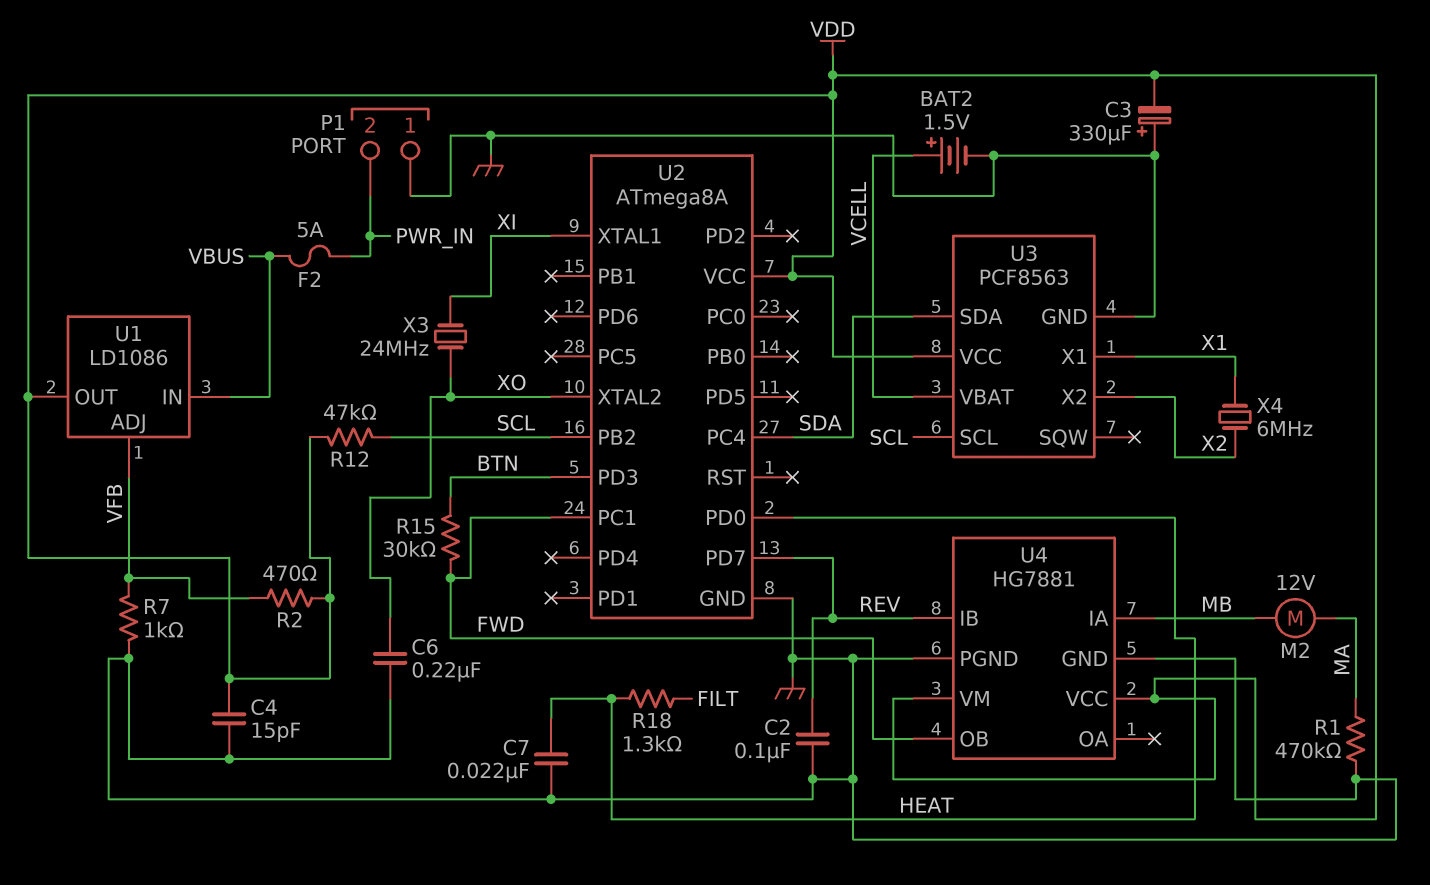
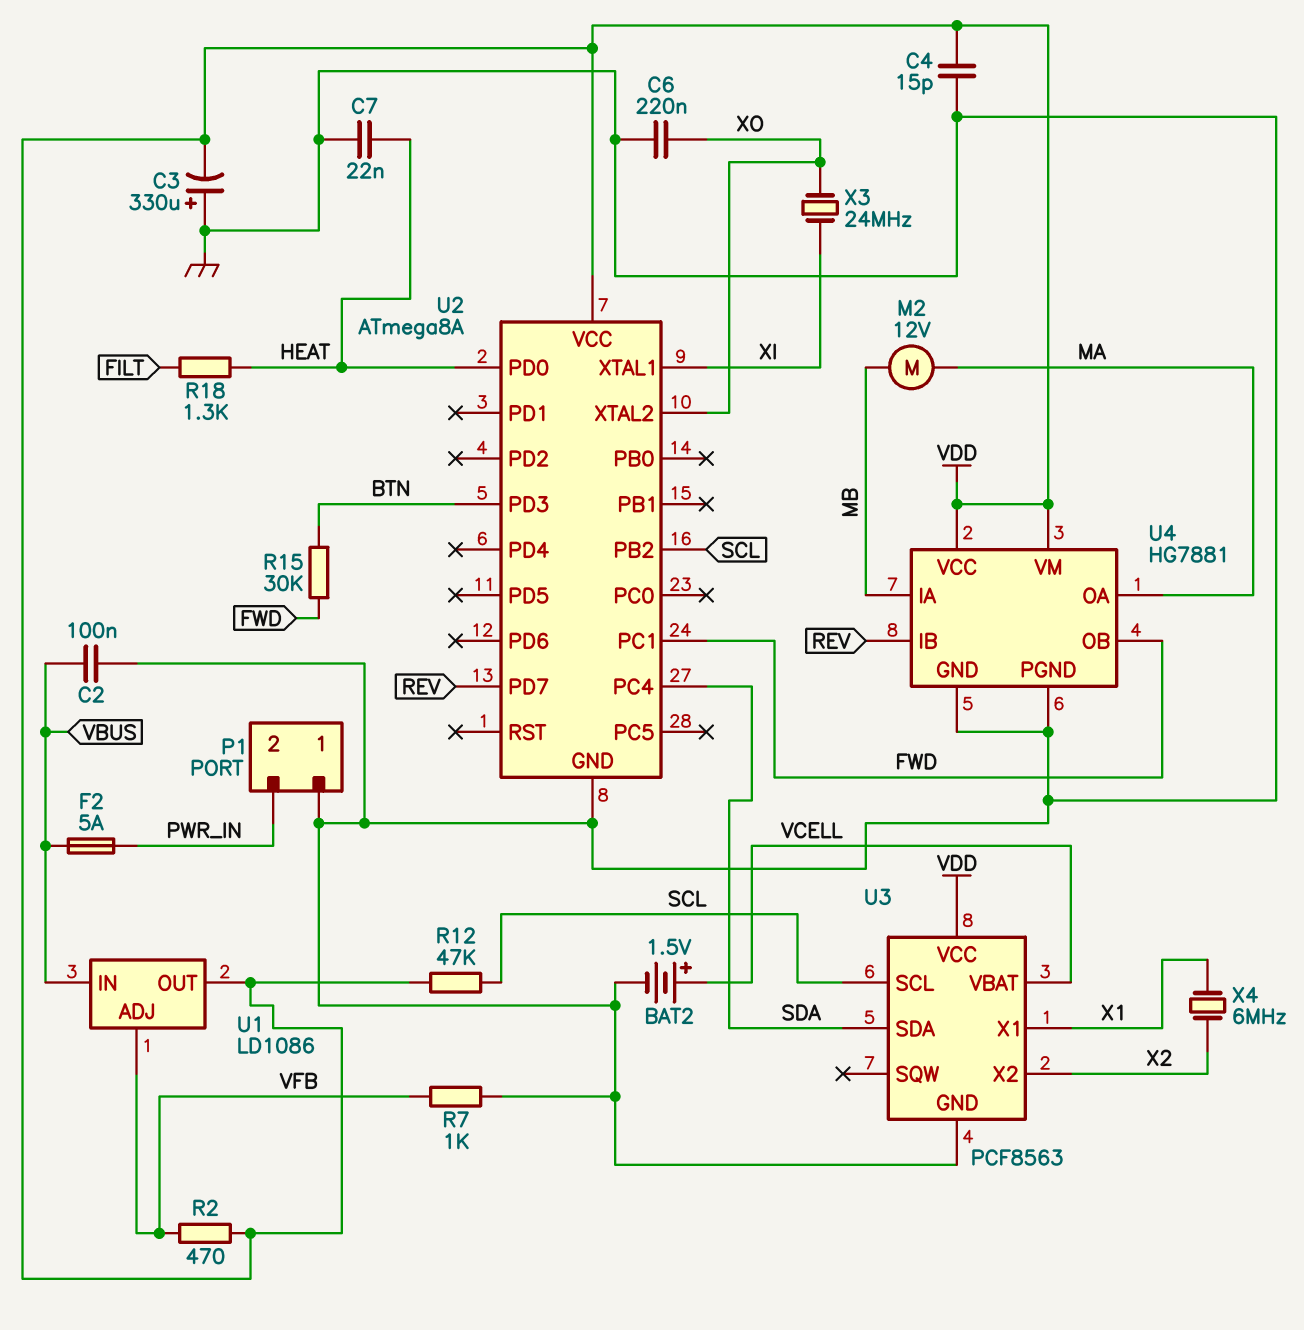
C2: 100nF (GND, REV) -> 100nF (GND, VBUS)
R1: 470k (GND, MA) -> none
U4 pin OA: none -> MA

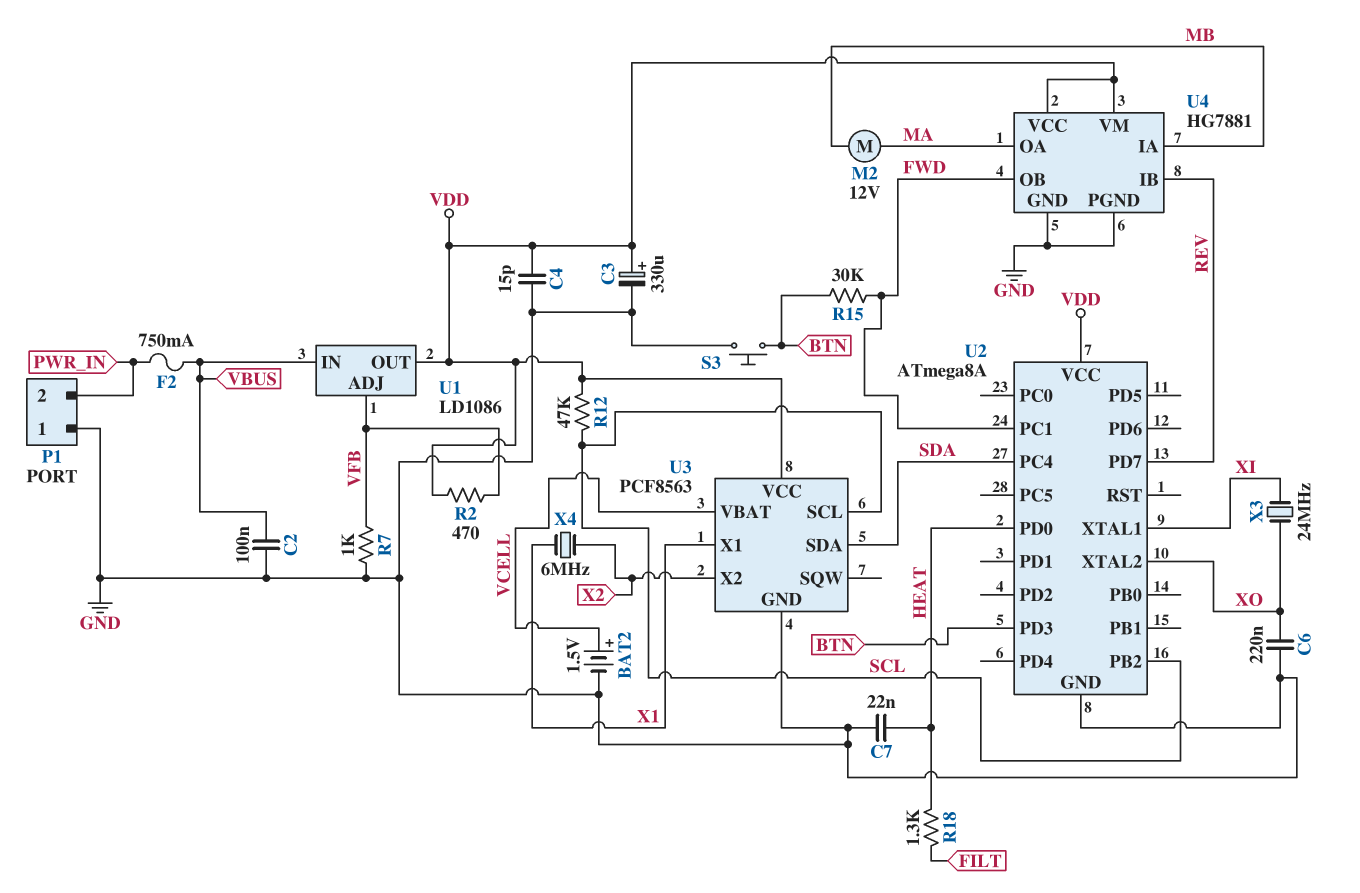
C3: 330uF (plus GND, minus VDD) -> 330uF (plus VDD, minus GND)
F2: 5A (PWR_IN, VBUS) -> 750mA (PWR_IN, VBUS)
S3: none -> button (BTN, GND)

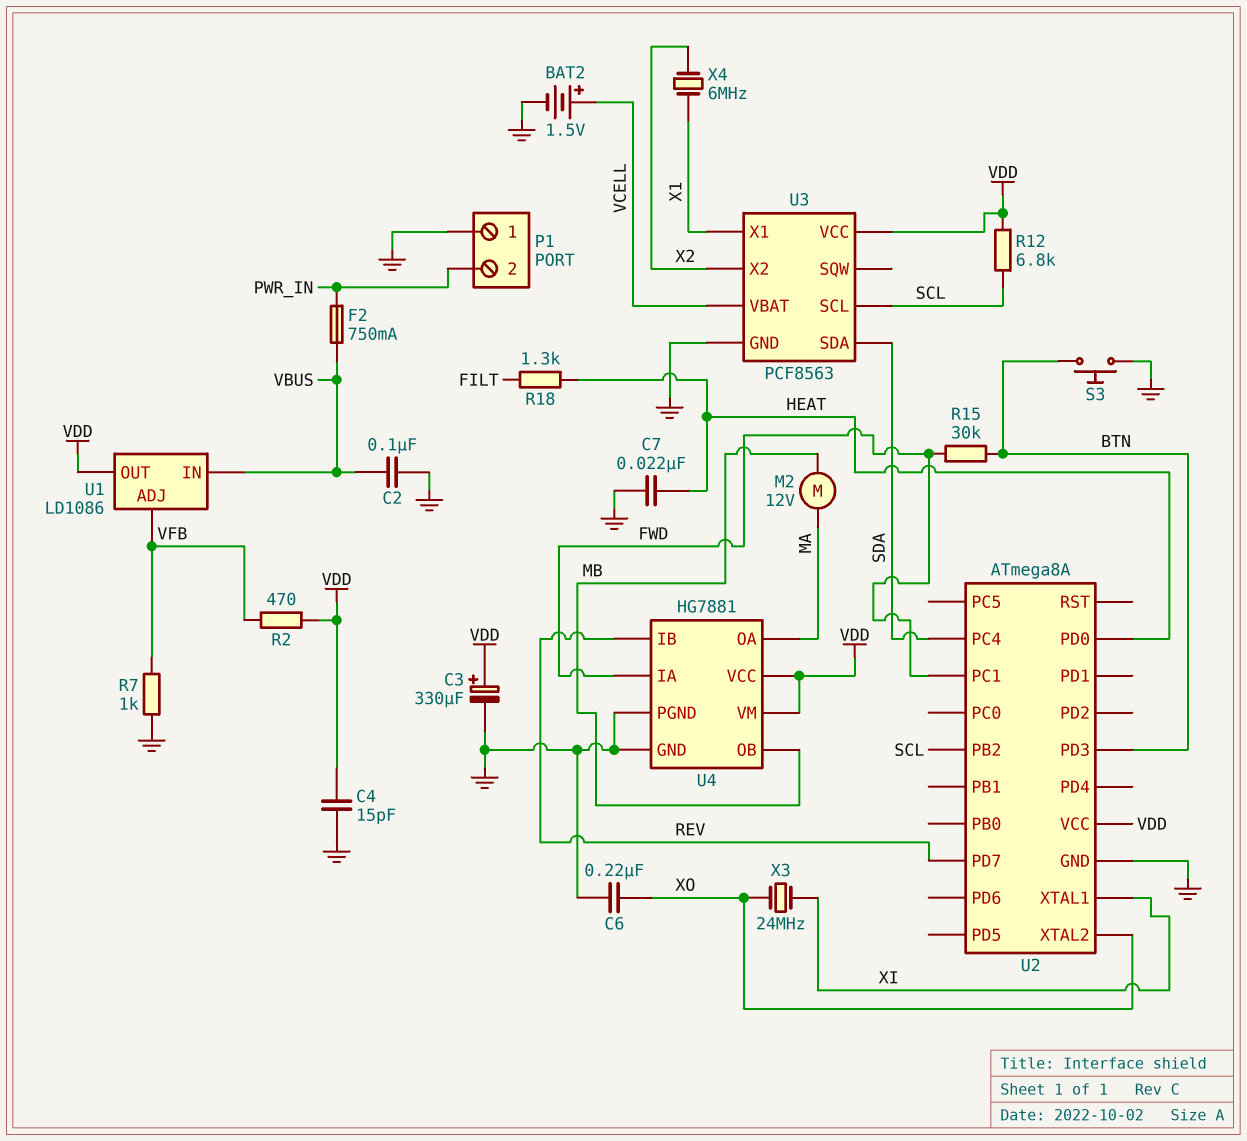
R12: 47k (SCL, VDD) -> 6.8k (SCL, VDD)
U4 pin IA: MB -> FWD
U4 pin OB: FWD -> MB

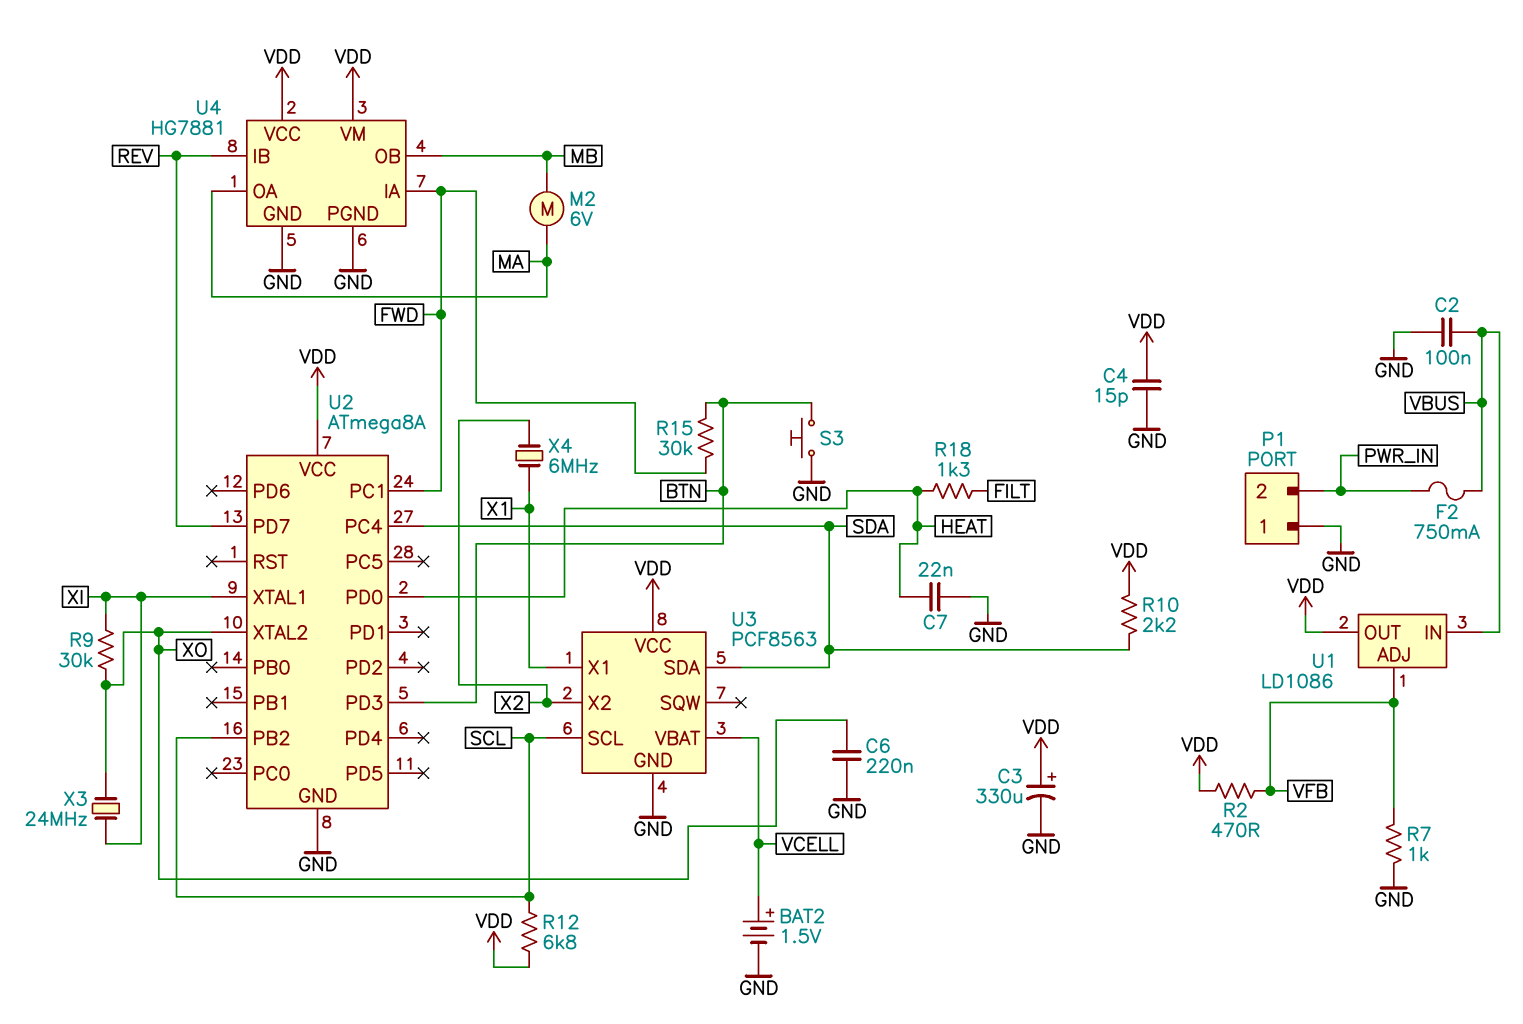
M2: motor 12V (MA, MB) -> motor 6V (MA, MB)
R9: none -> 30k (XI, XO)
R10: none -> 2.2k (SDA, VDD)

